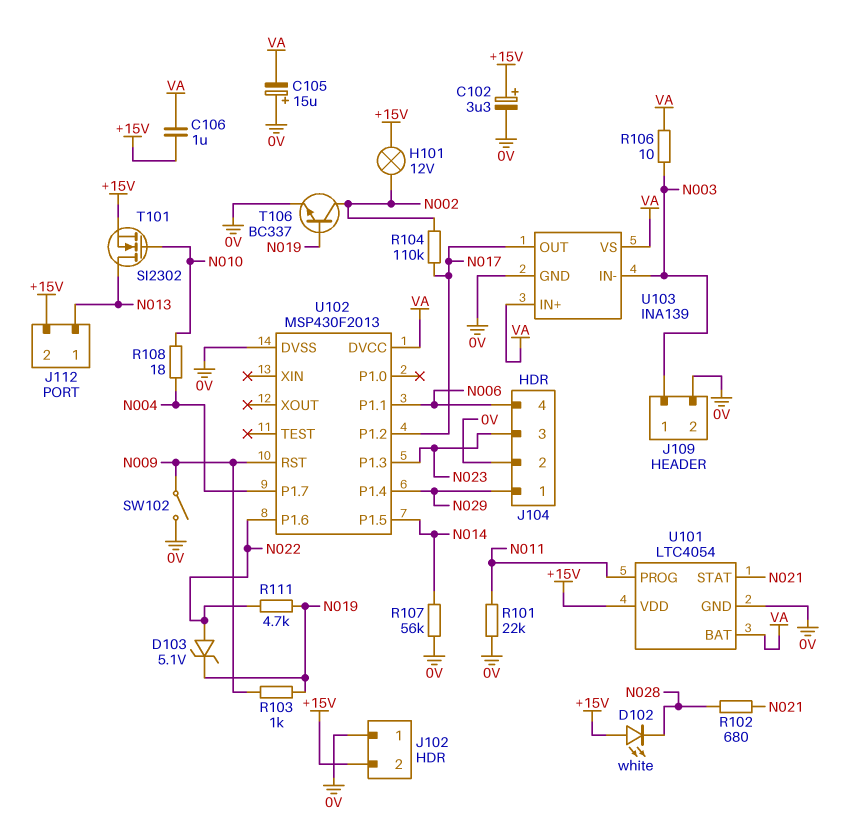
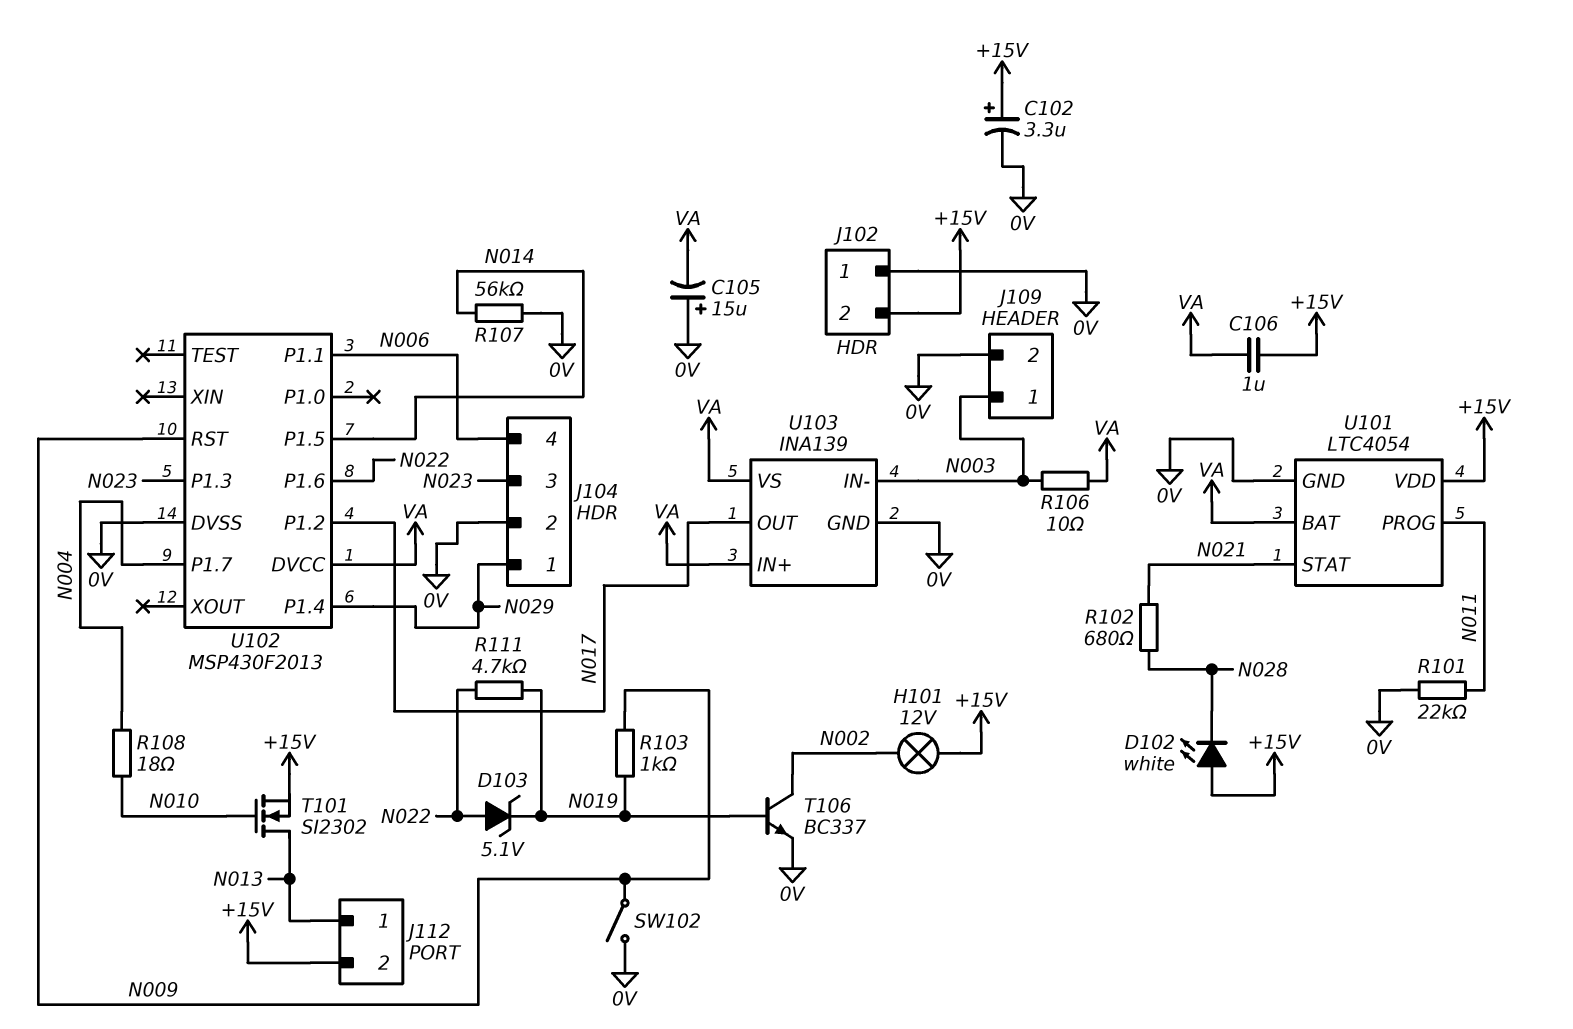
R104: 110k (N002, N017) -> none

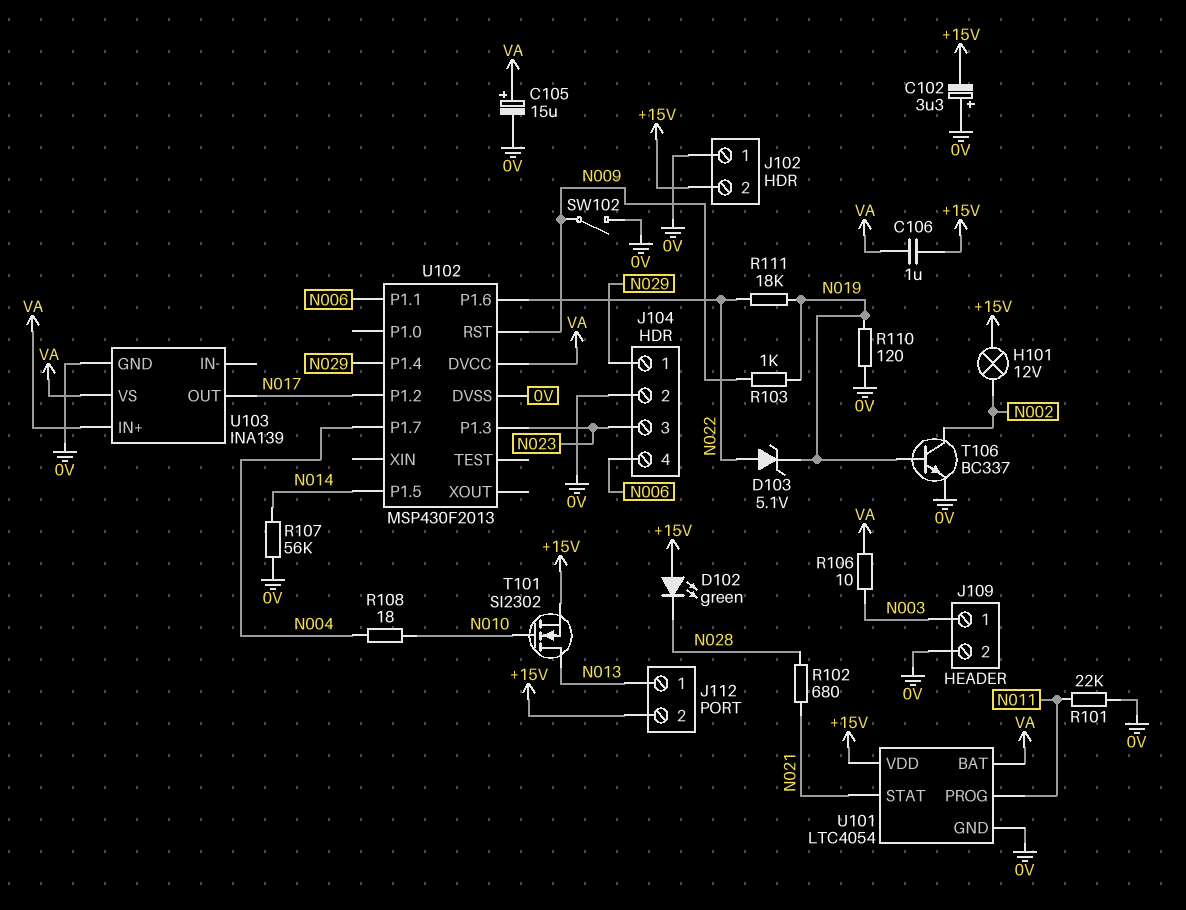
C102: 3.3uF (plus +15V, minus 0V) -> 3.3uF (plus 0V, minus +15V)
C105: 15uF (plus 0V, minus VA) -> 15uF (plus VA, minus 0V)
D102: LED white (A +15V, K N028) -> LED green (A +15V, K N028)
R110: none -> 120 (0V, N019)
R111: 4.7k (N019, N022) -> 18k (N019, N022)
U103 pin IN-: N003 -> none

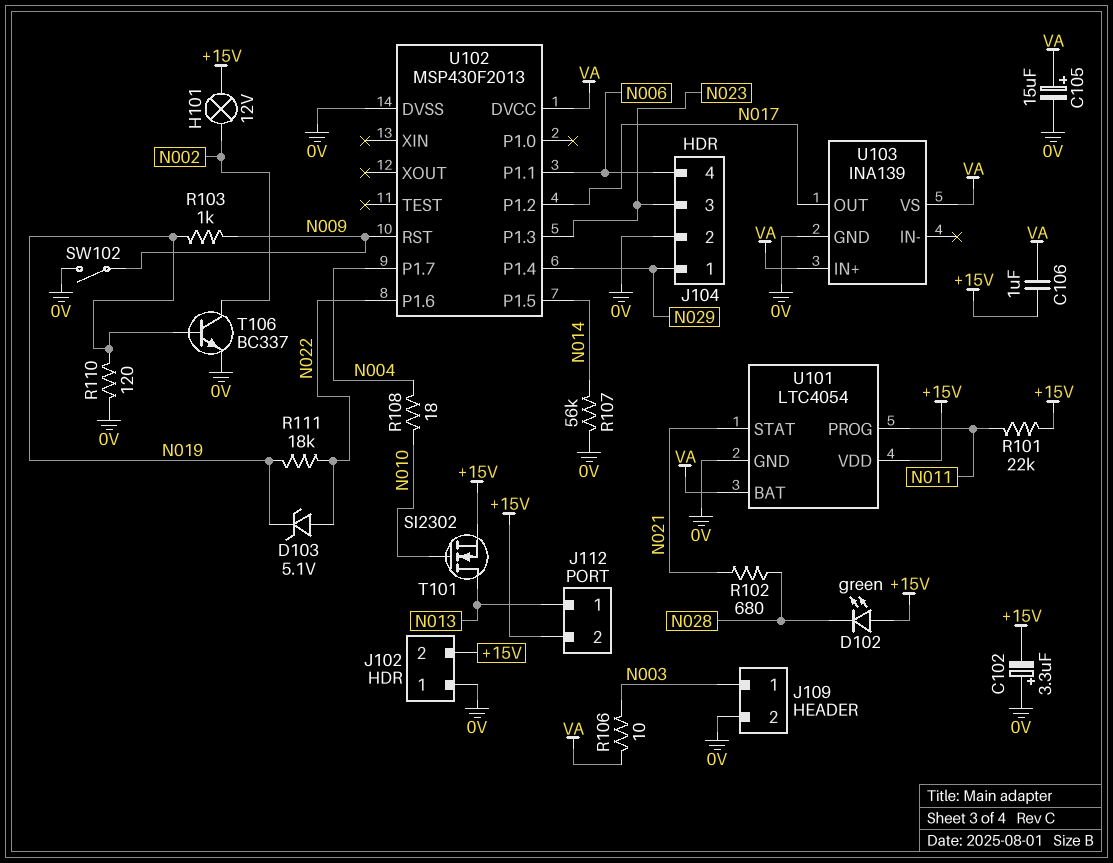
R101: 22k (0V, N011) -> 22k (+15V, N011)

